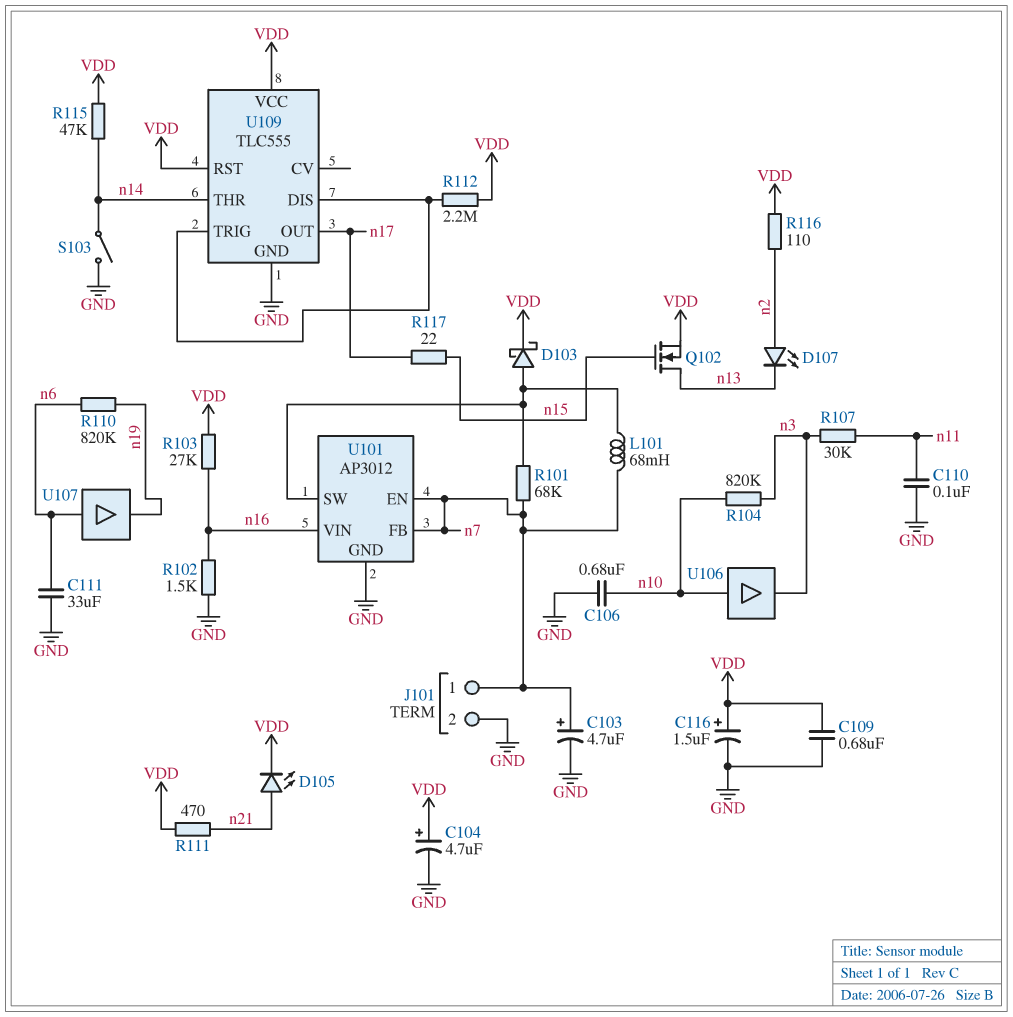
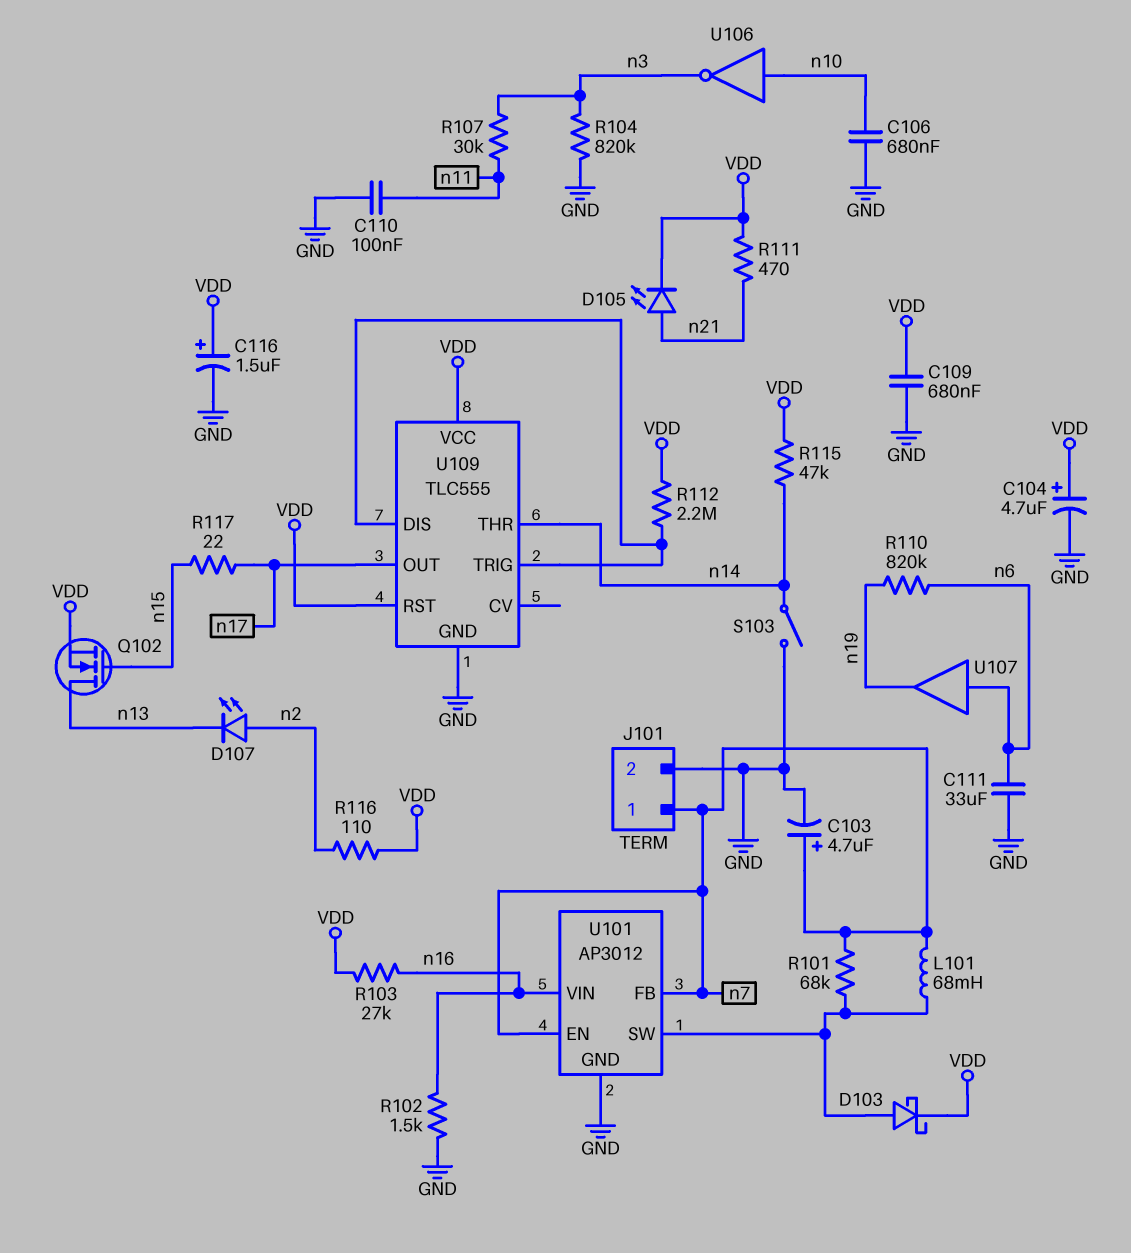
R104: 820k (n3, n10) -> 820k (GND, n3)
U106: buffer (in n10, out n3) -> NOT (in n10, out n3)

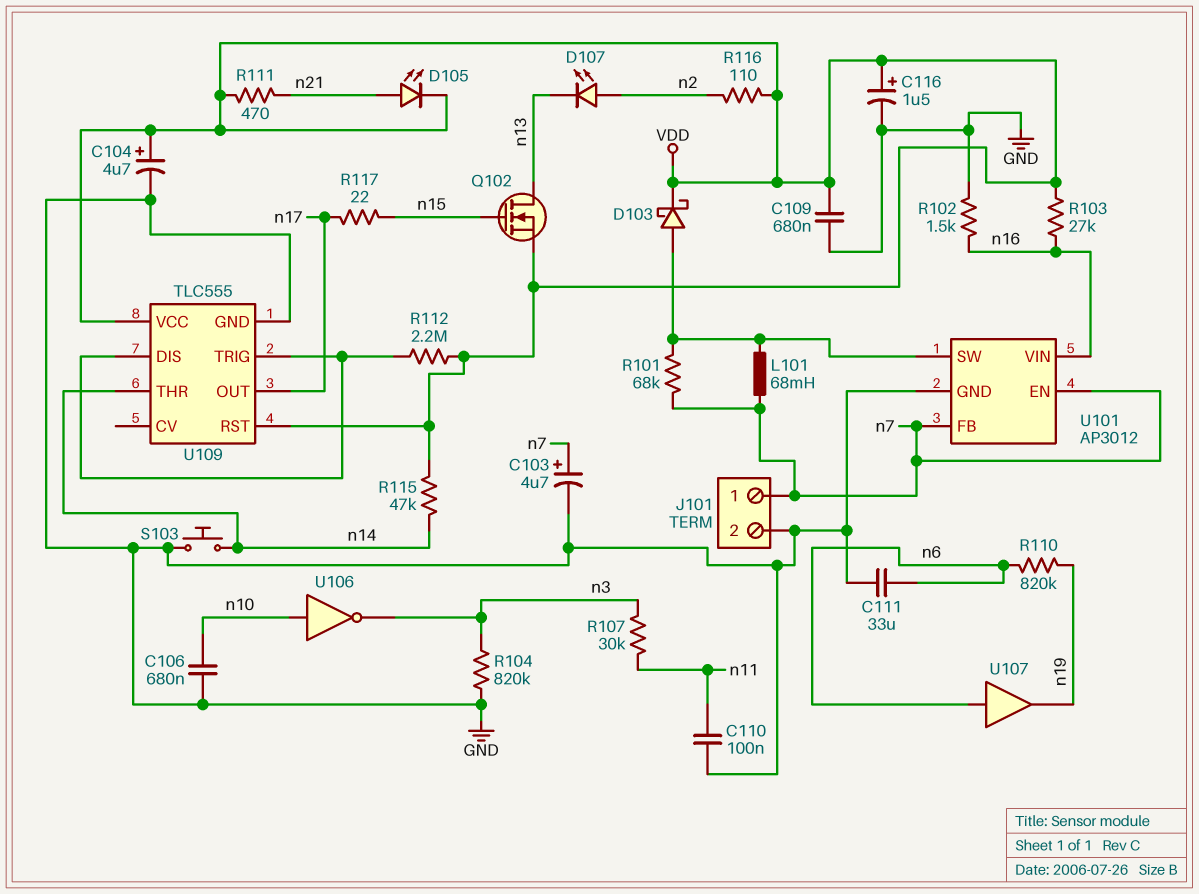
S103: switch (GND, n14) -> button (GND, n14)

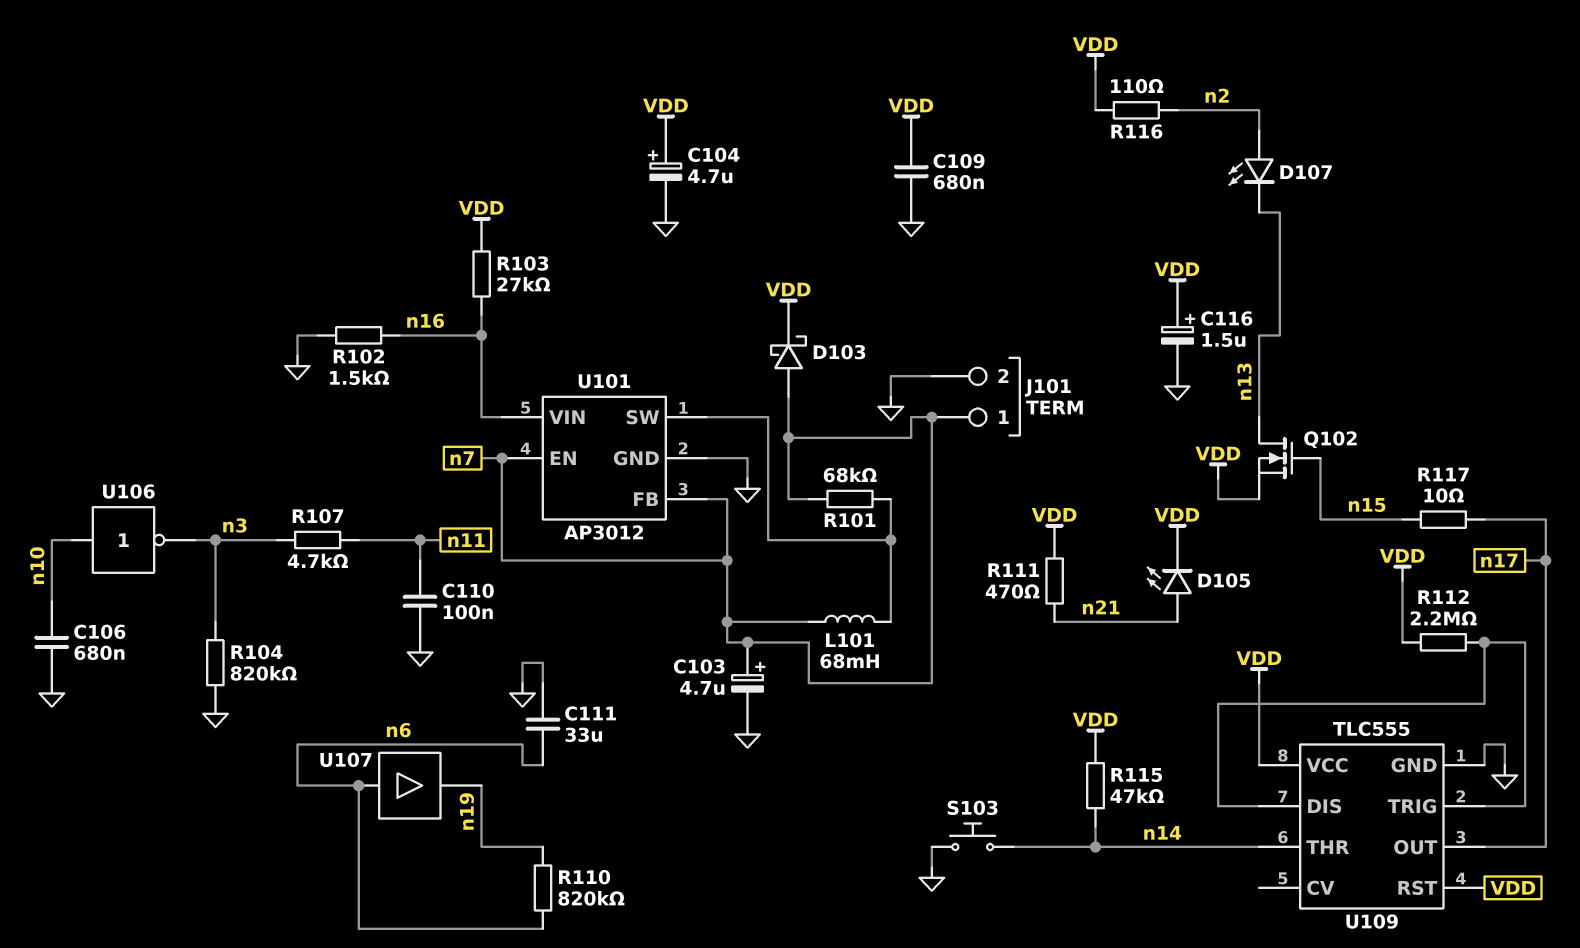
D103: schottky (A U101/SW, K VDD) -> schottky (A n7, K VDD)
R107: 30k (n3, n11) -> 4.7k (n3, n11)
R117: 22 (n15, n17) -> 10 (n15, n17)

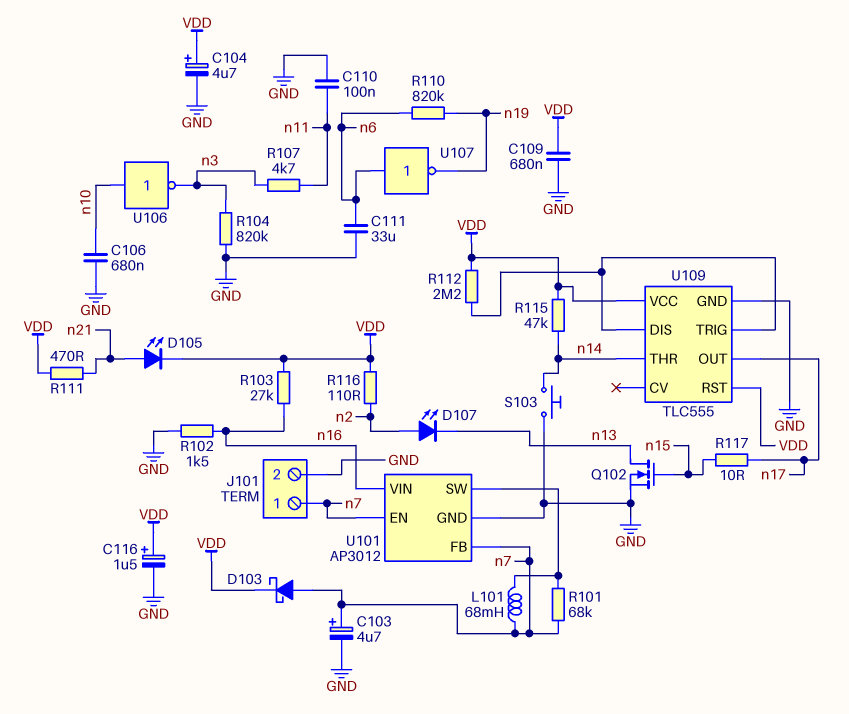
Q102: NMOS (G n15, D n13, S VDD) -> NMOS (G n15, D n13, S GND)
U107: buffer (in n6, out n19) -> NOT (in n6, out n19)

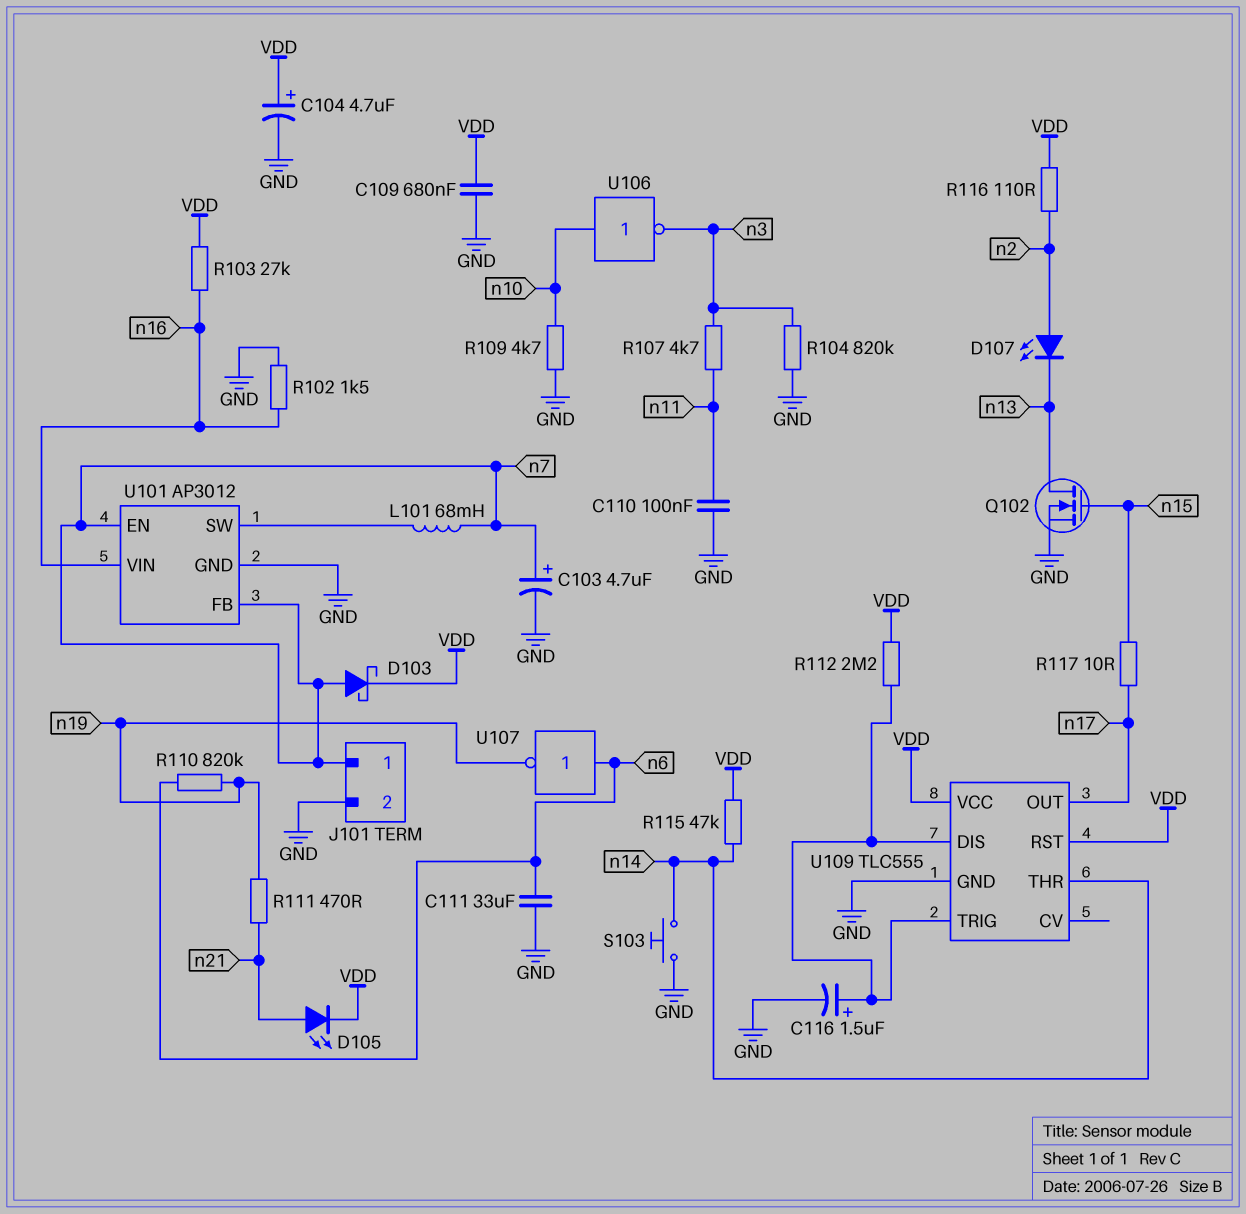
C106: 680nF (GND, n10) -> none
C116: 1.5uF (plus VDD, minus GND) -> 1.5uF (plus U109/DIS, minus GND)
R101: 68k (U101/SW, n7) -> none
R109: none -> 4.7k (GND, n10)
R111: 470 (VDD, n21) -> 470 (n19, n21)

